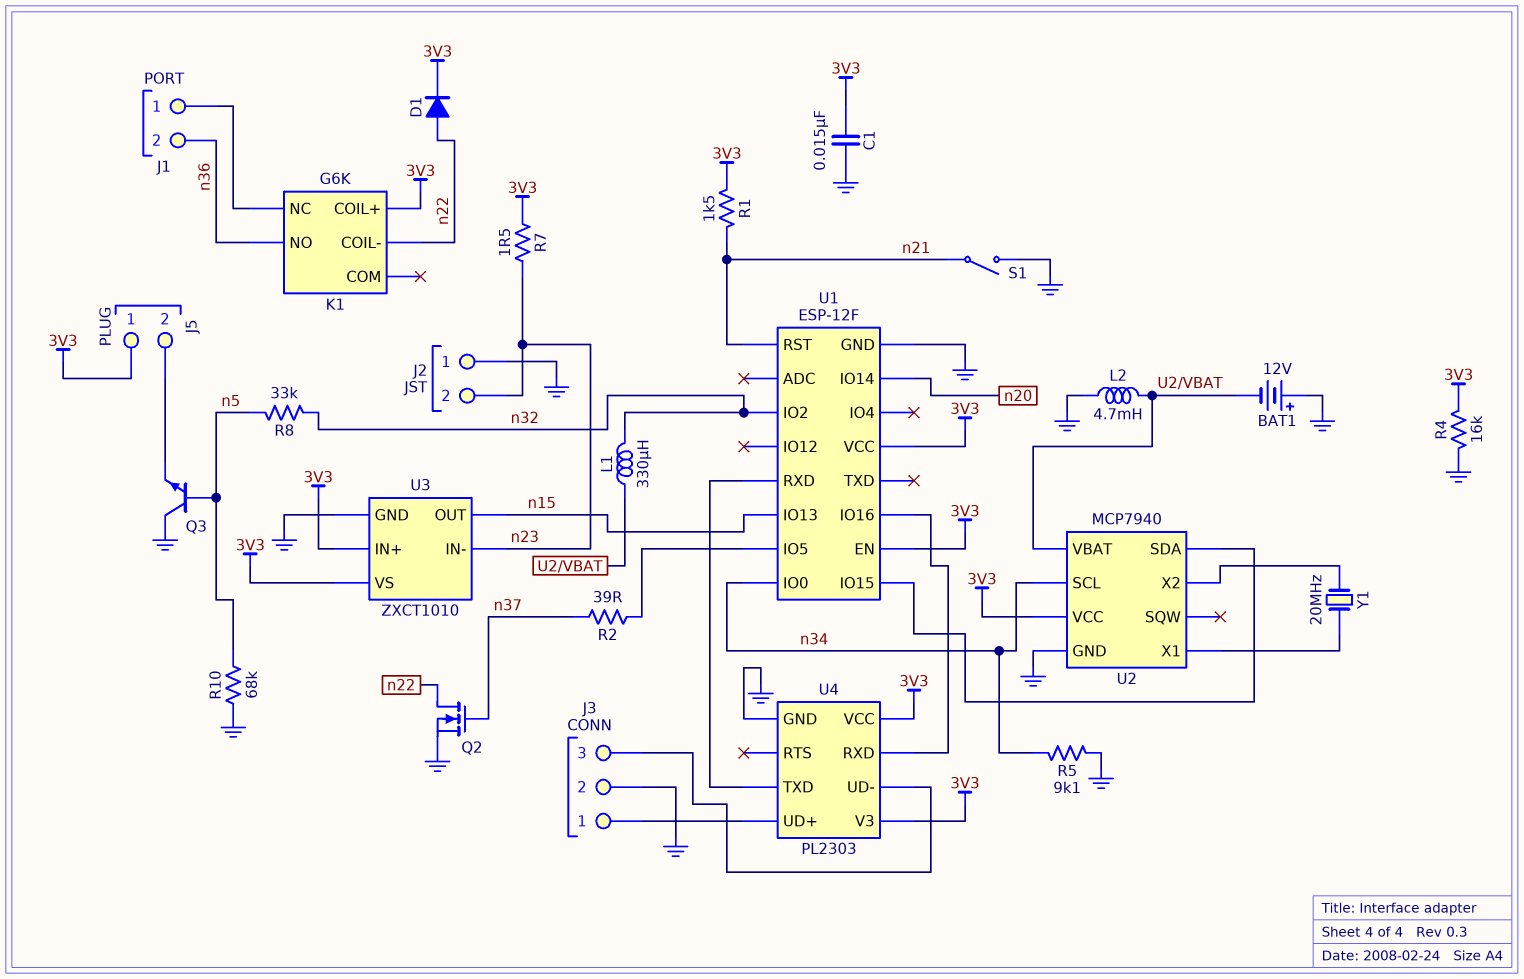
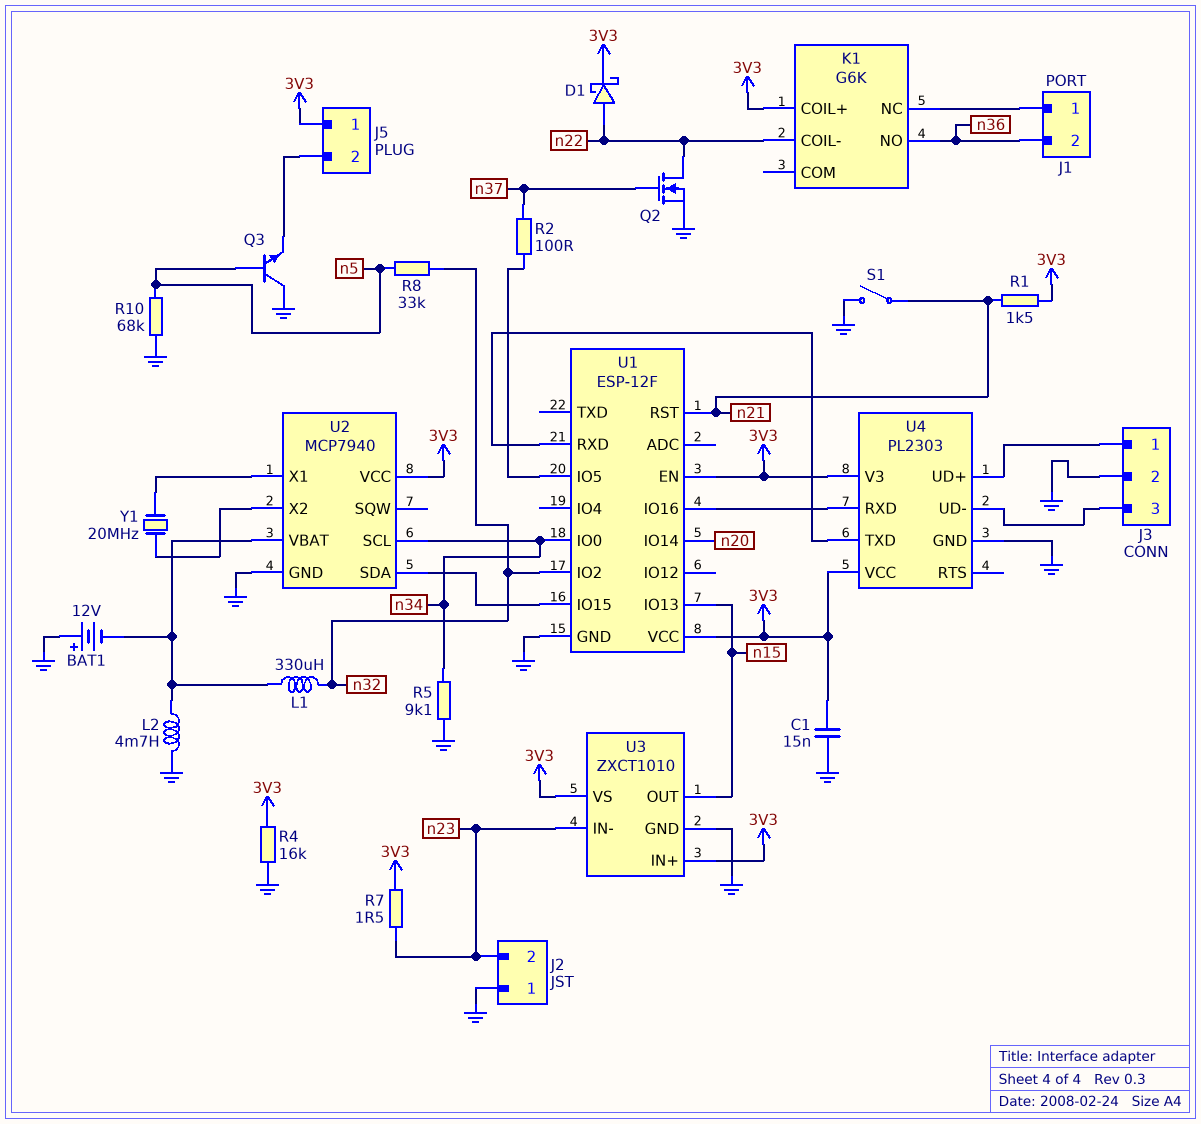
D1: diode (A n22, K 3V3) -> schottky (A n22, K 3V3)
R2: 39 (U1/IO5, n37) -> 100 (U1/IO5, n37)

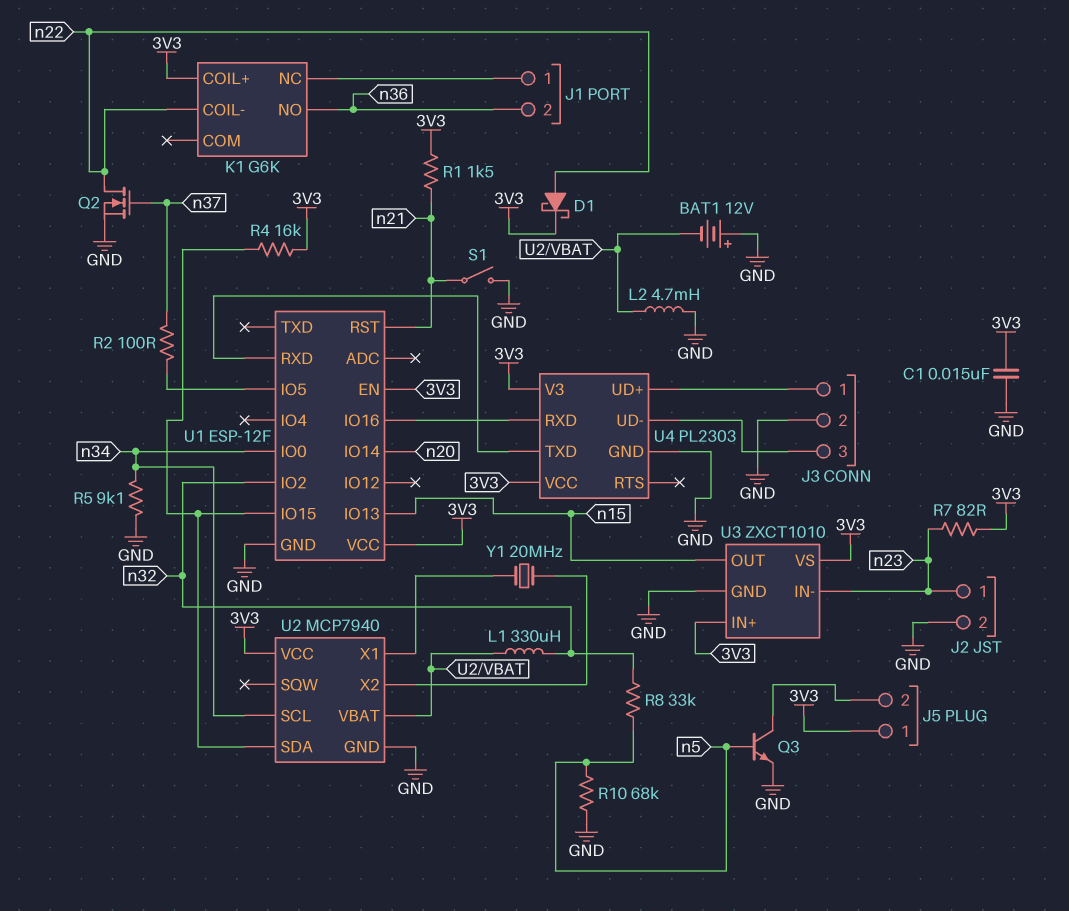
J2 pin 1: GND -> n23
J2 pin 2: n23 -> GND
Q3: NPN (B n5, C GND, E J5/2) -> NPN (B n5, C J5/2, E GND)
R4: 16k (3V3, GND) -> 16k (3V3, U1/IO15)
R7: 1.5 (3V3, n23) -> 82 (3V3, n23)

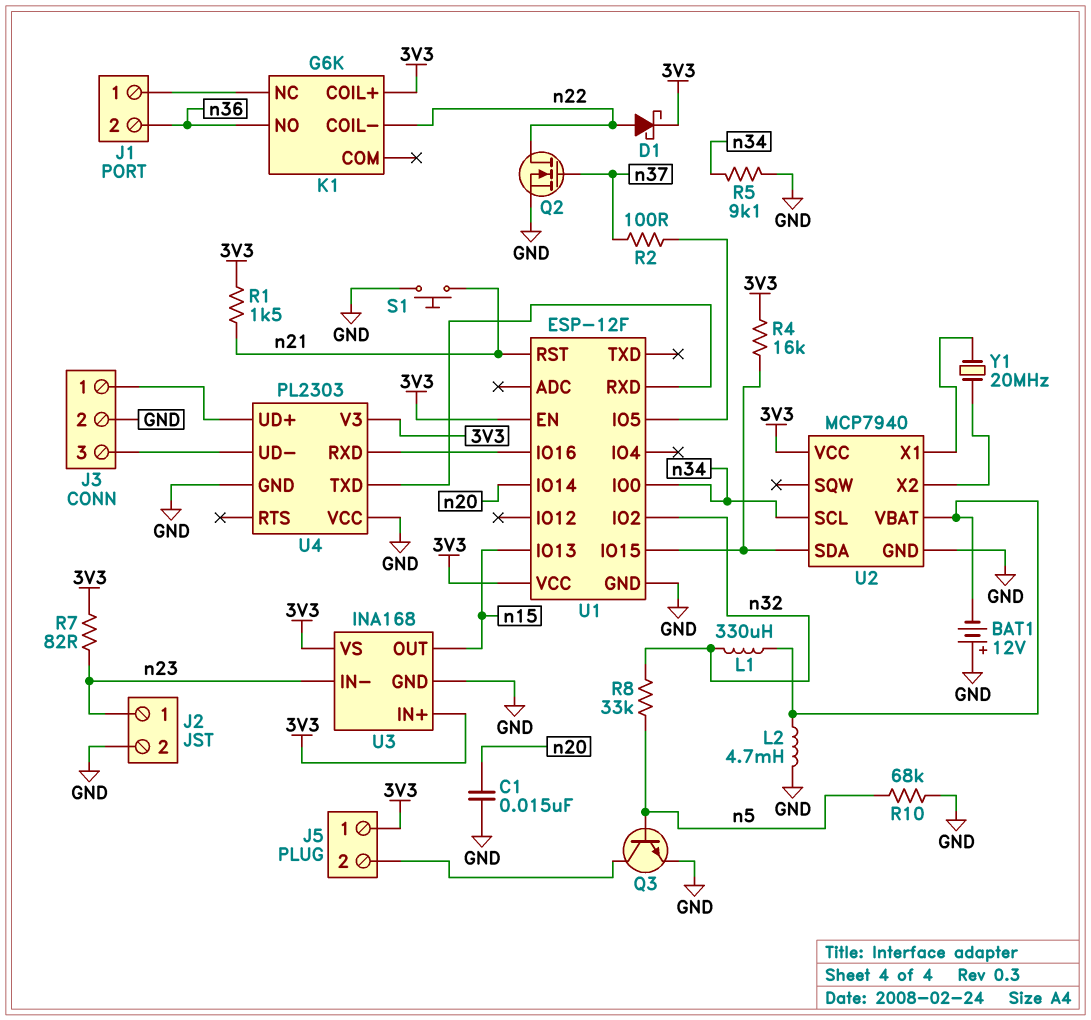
C1: 15nF (3V3, GND) -> 15nF (GND, n20)
S1: switch (GND, n21) -> button (GND, n21)
U3: ZXCT1010 -> INA168
U4 pin VCC: 3V3 -> GND

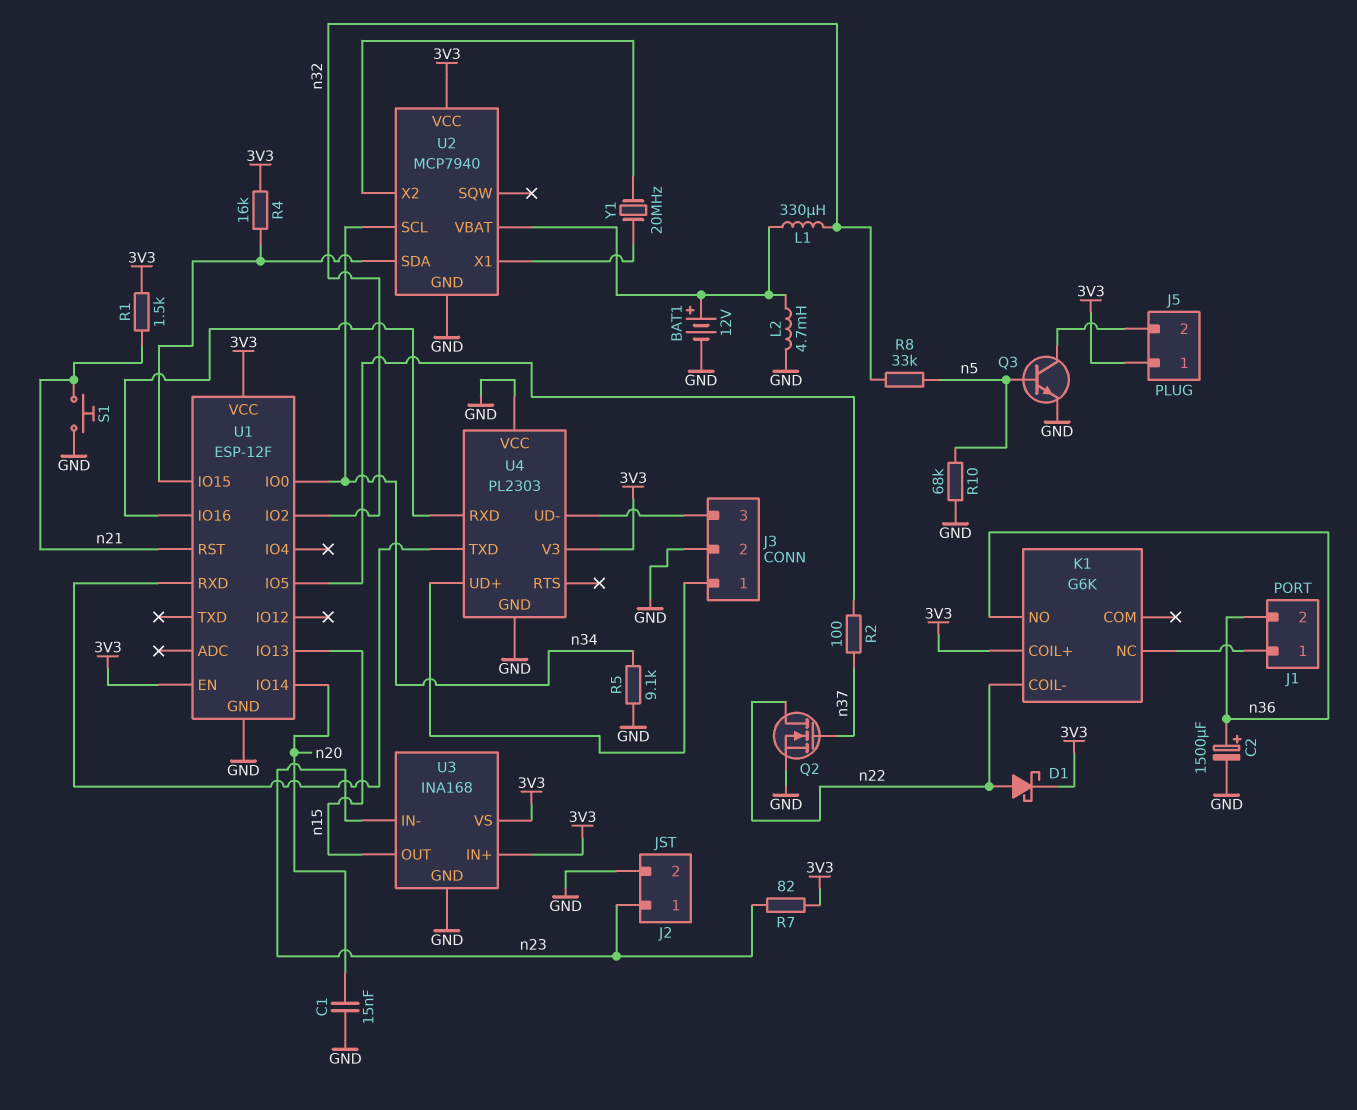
BAT1: 12V (plus GND, minus U2/VBAT) -> 12V (plus U2/VBAT, minus GND)
C2: none -> 1500uF (plus n36, minus GND)

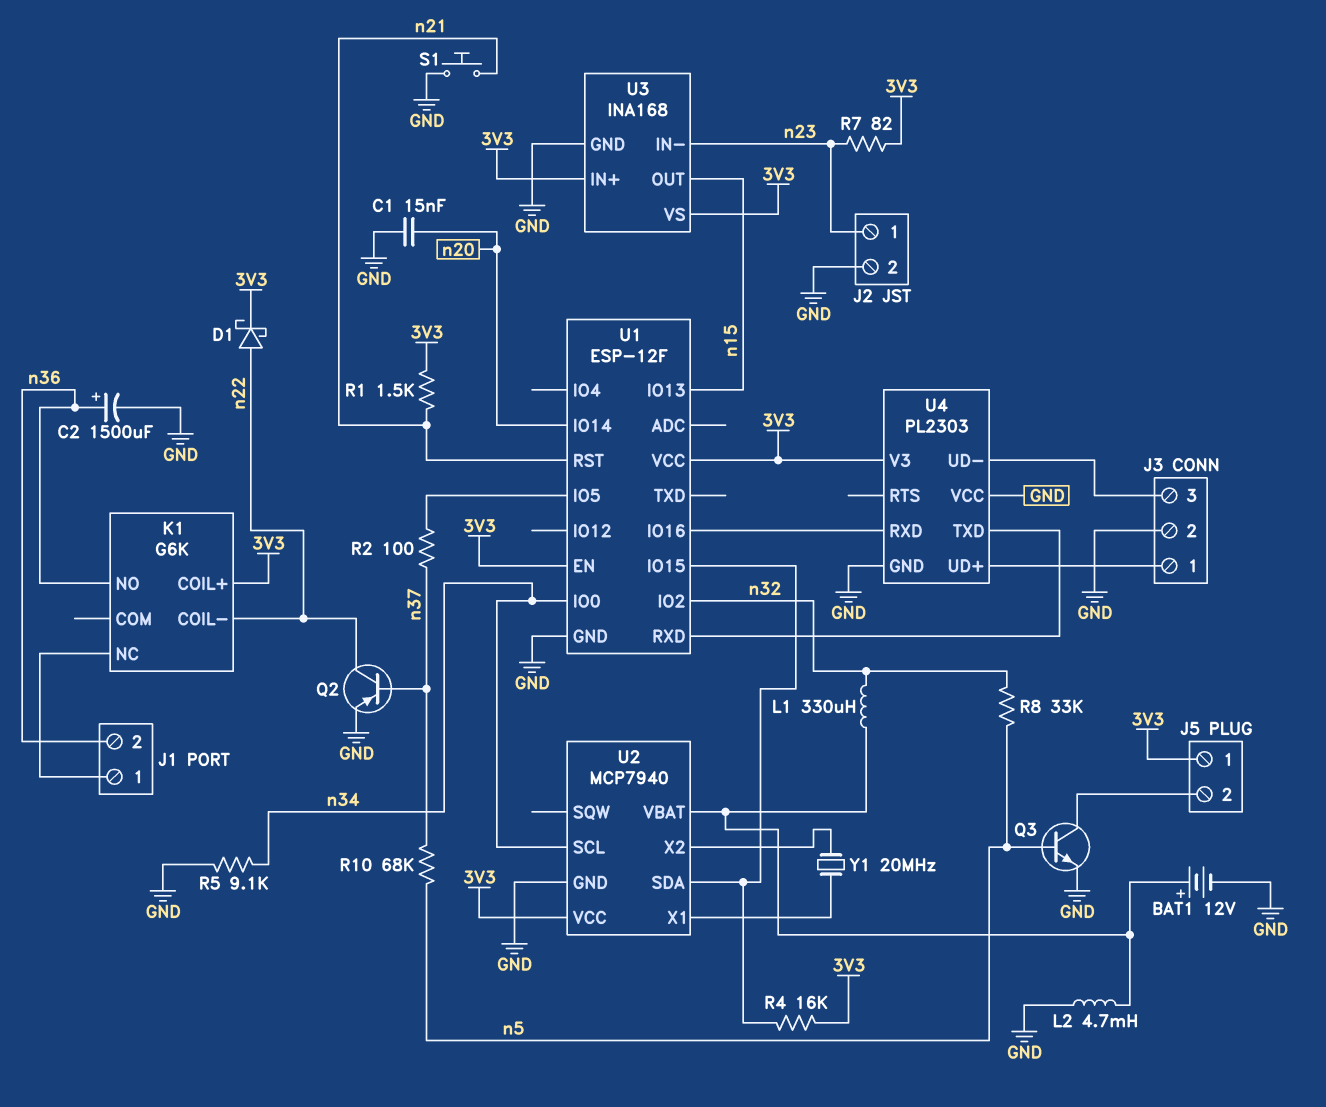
Q2: NMOS (G n37, D n22, S GND) -> PNP (B n37, C n22, E GND)
R10: 68k (GND, n5) -> 68k (n5, n37)

